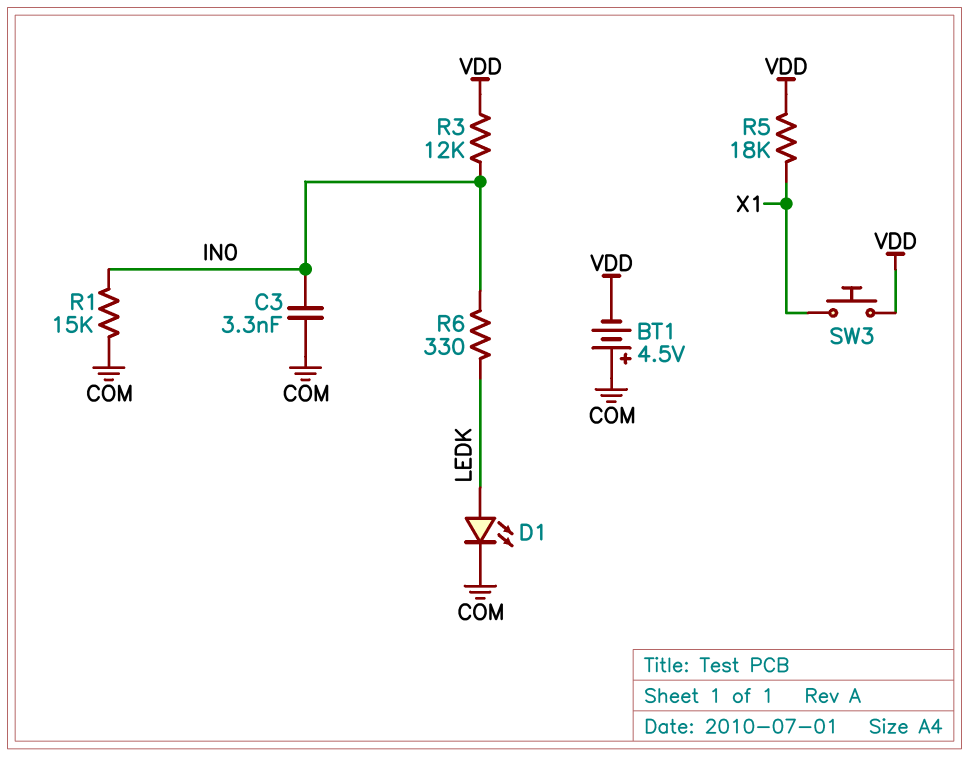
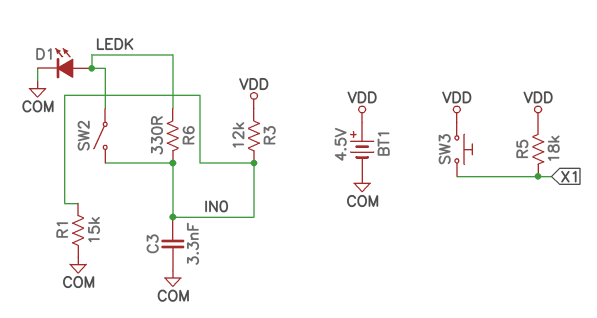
BT1: 4.5V (plus COM, minus VDD) -> 4.5V (plus VDD, minus COM)
SW2: none -> switch (IN0, LEDK)

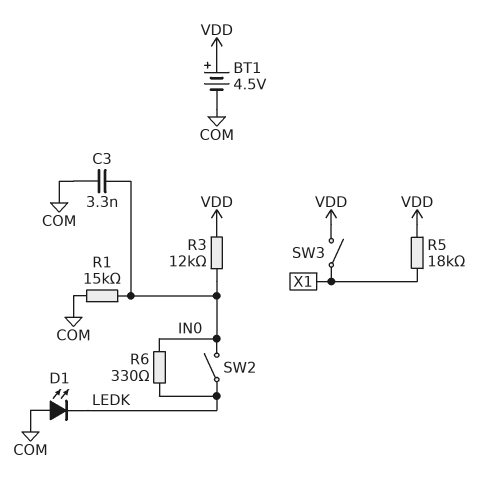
D1: LED (A LEDK, K COM) -> LED (A COM, K LEDK)
SW3: button (VDD, X1) -> switch (VDD, X1)

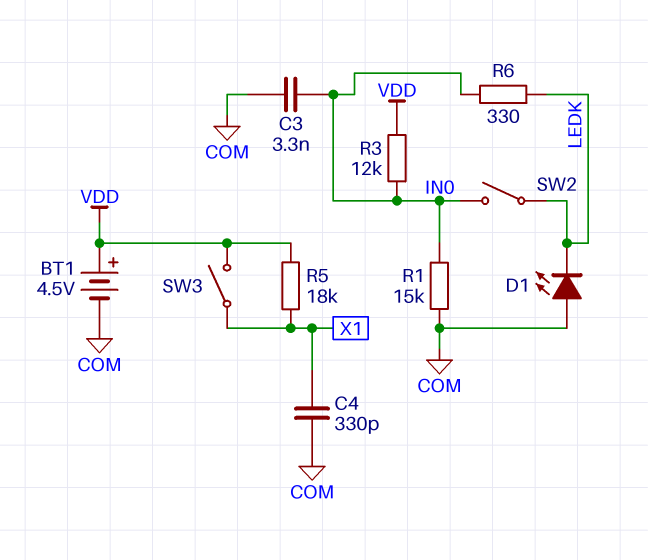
C4: none -> 330pF (COM, X1)

